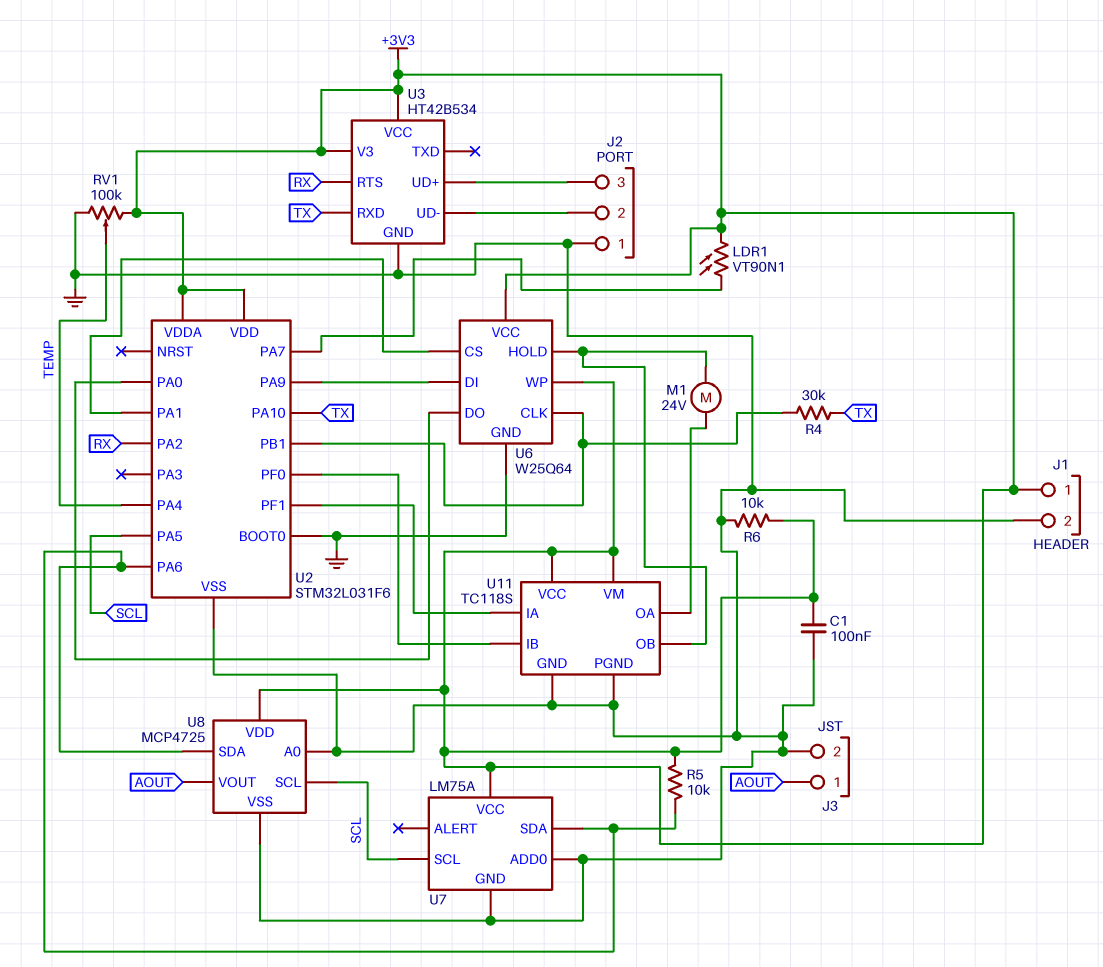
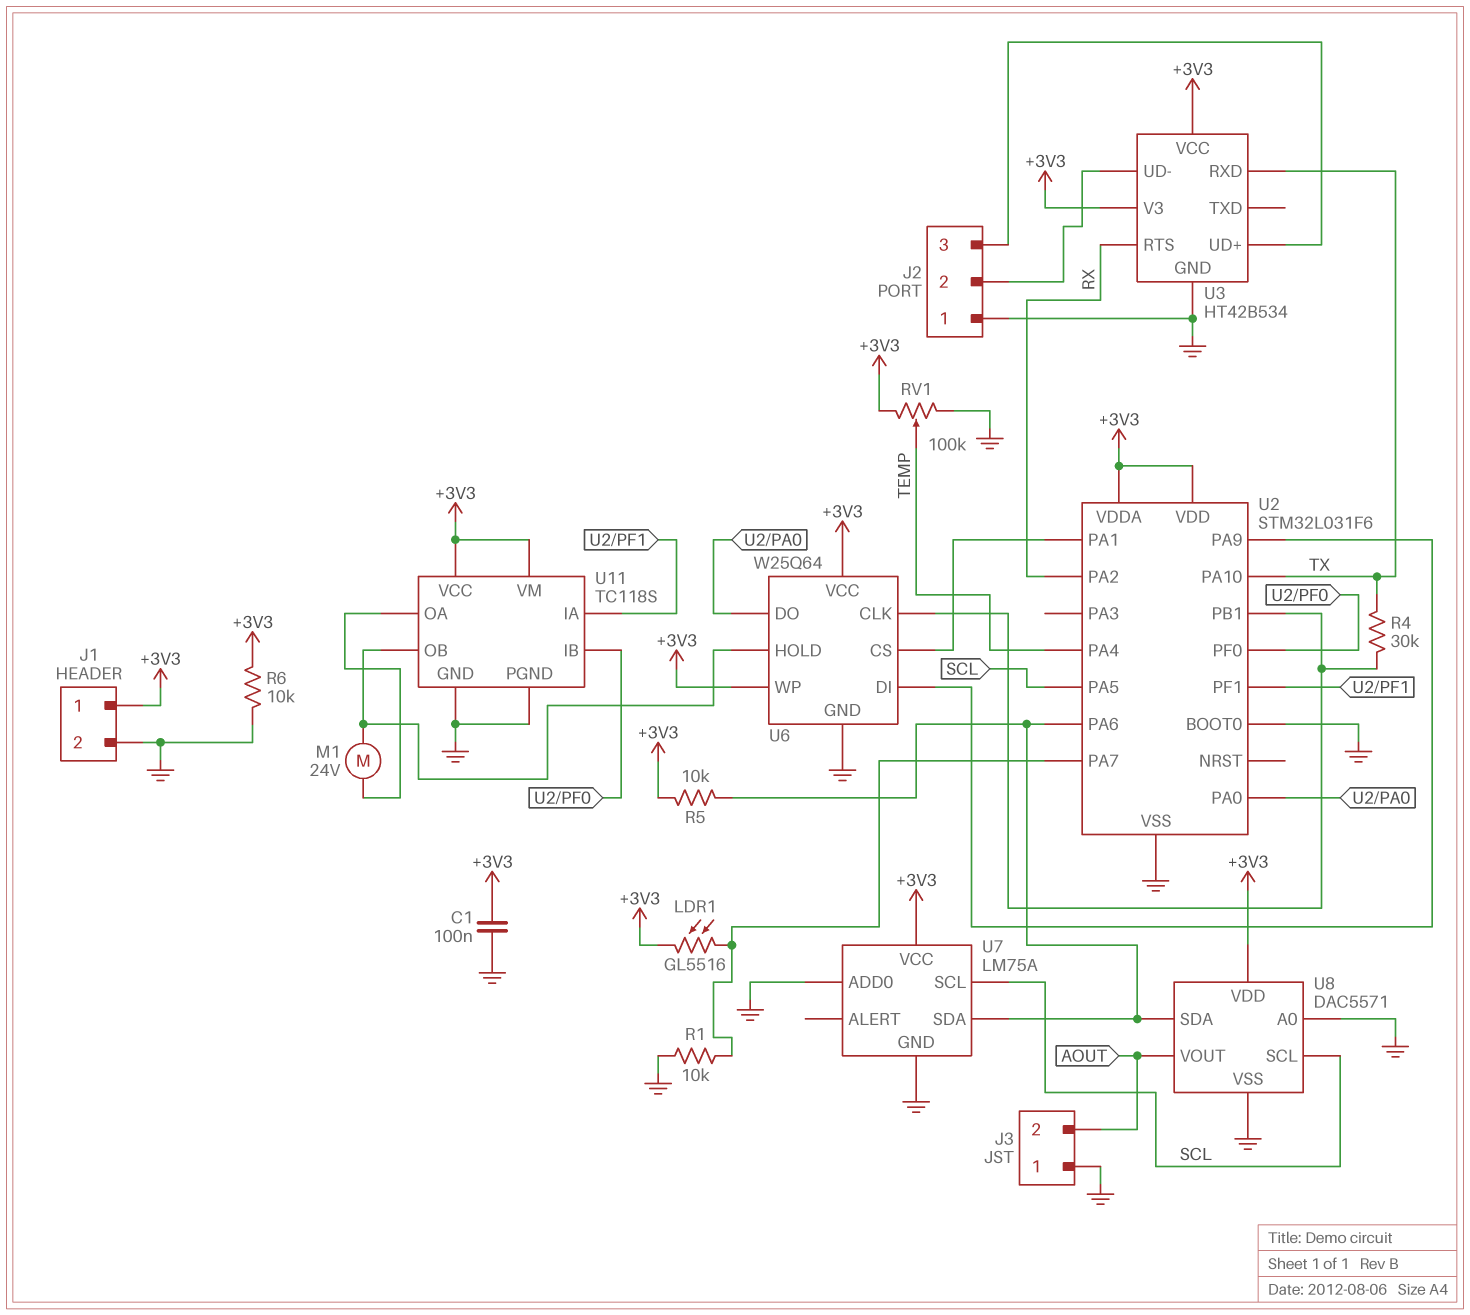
J3 pin 1: AOUT -> GND
J3 pin 2: GND -> AOUT
LDR1: VT90N1 (+3V3, U2/PA7) -> GL5516 (+3V3, U2/PA7)
R1: none -> 10k (GND, U2/PA7)
U8: MCP4725 -> DAC5571

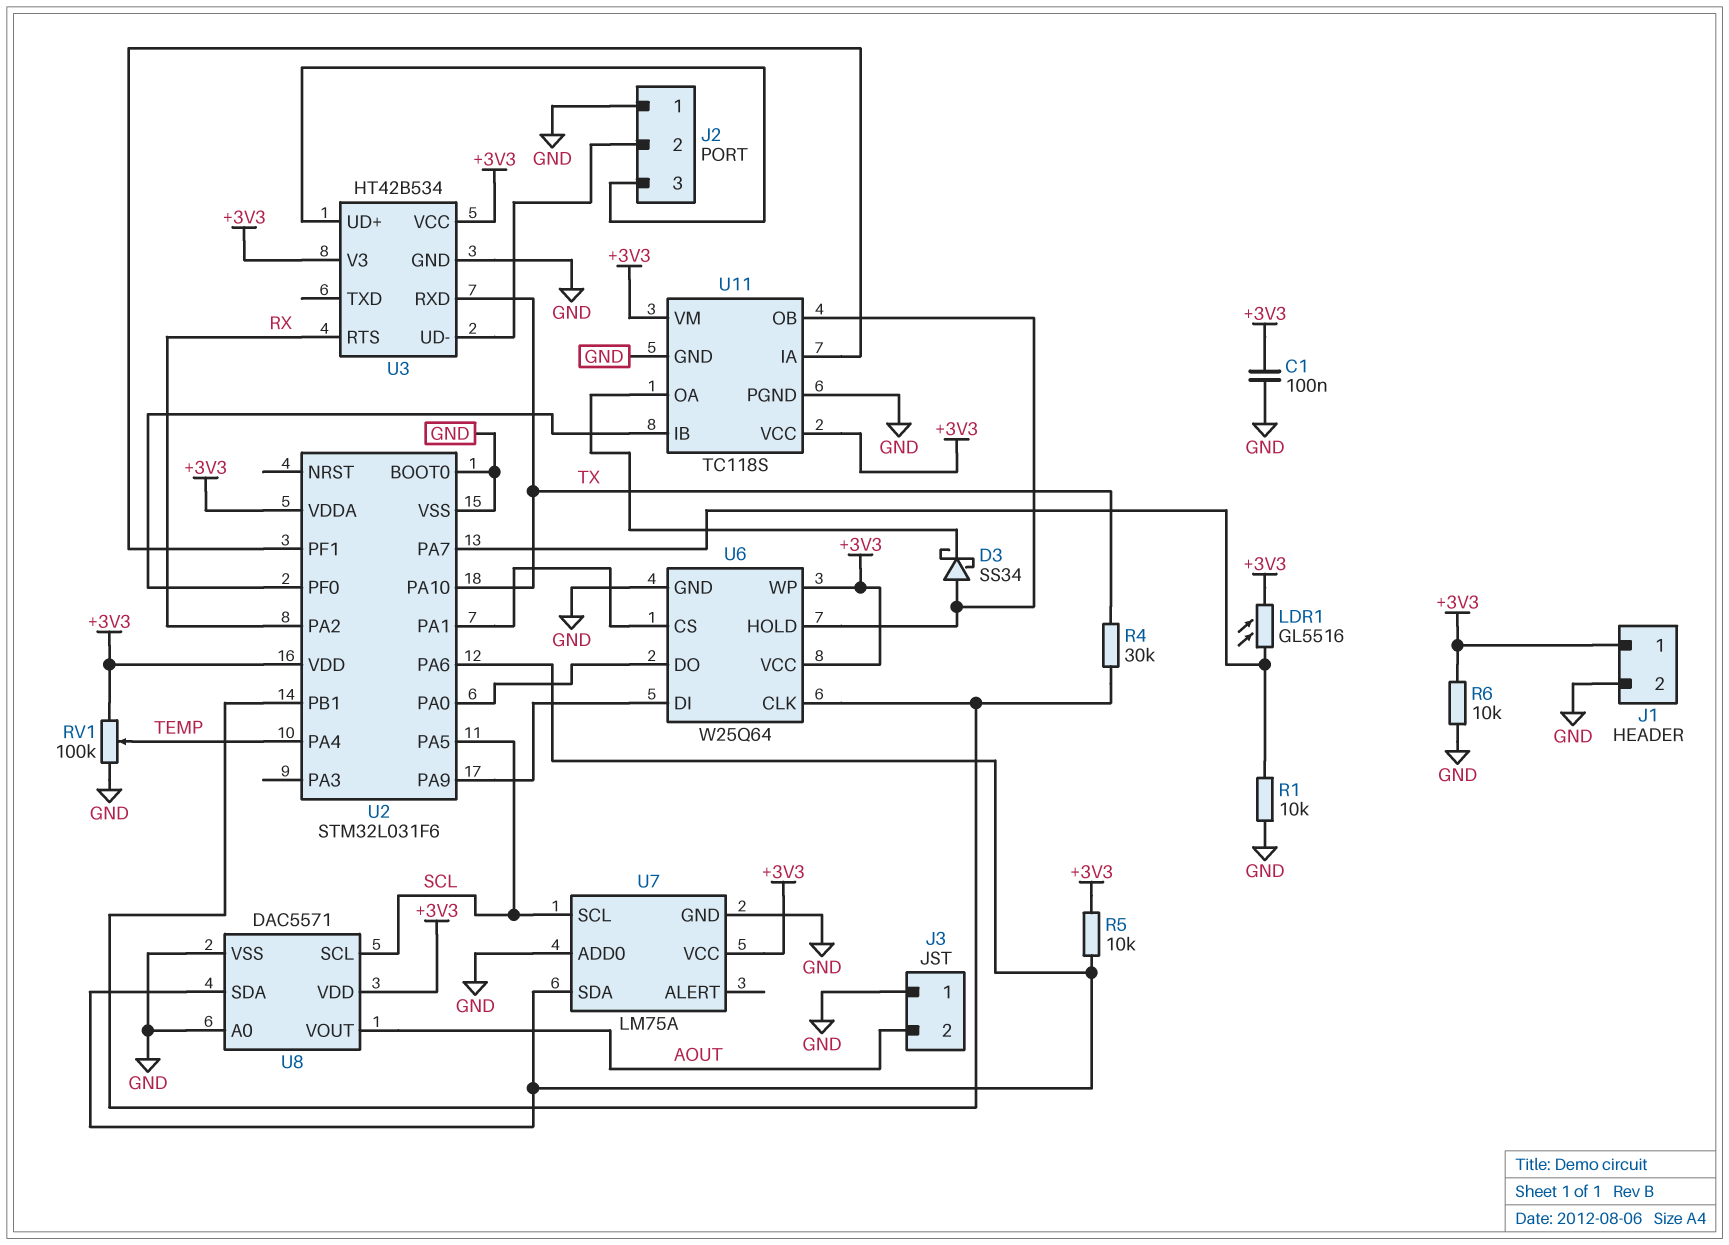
D3: none -> schottky SS34 (A U6/HOLD, K U11/OA)
M1: motor 24V (U6/HOLD, U11/OA) -> none

